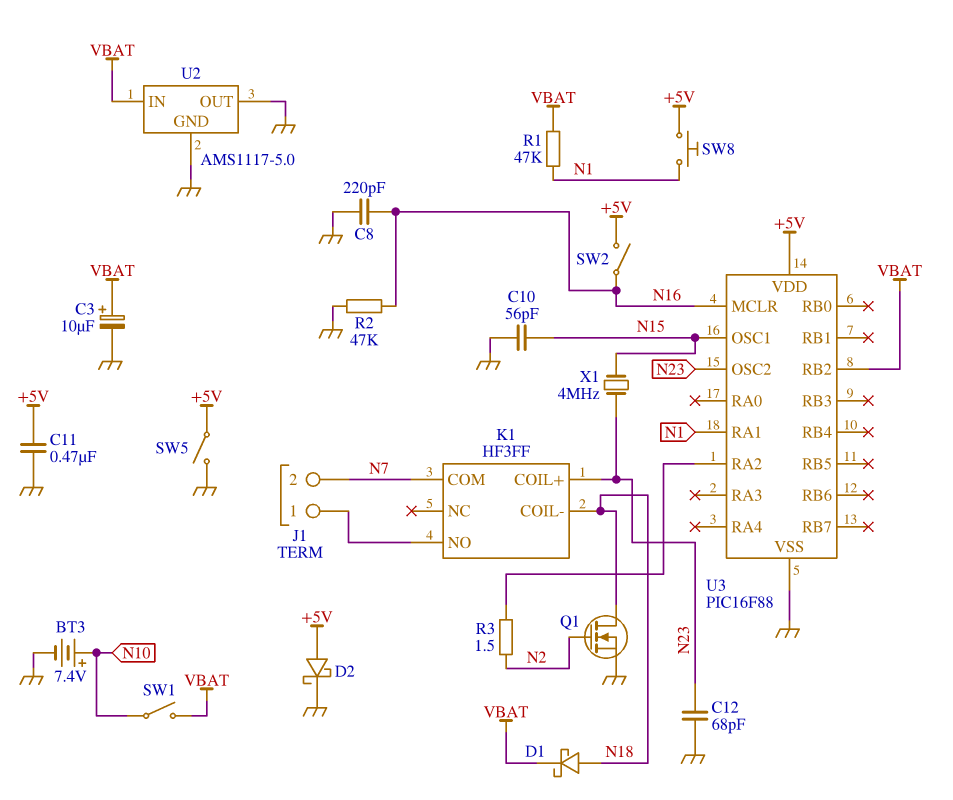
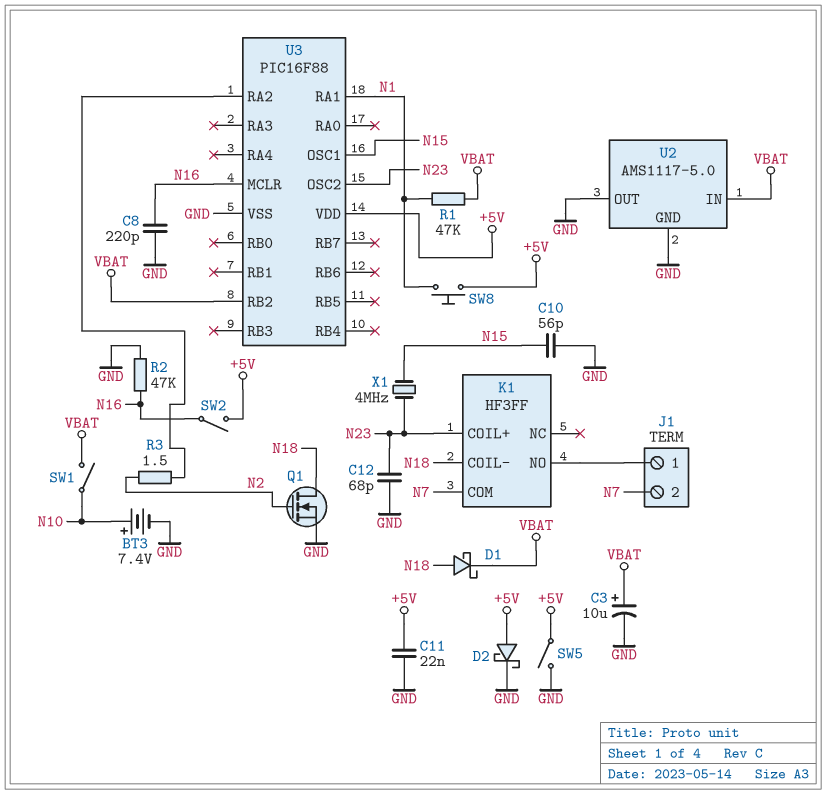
C11: 470nF (+5V, GND) -> 22nF (+5V, GND)

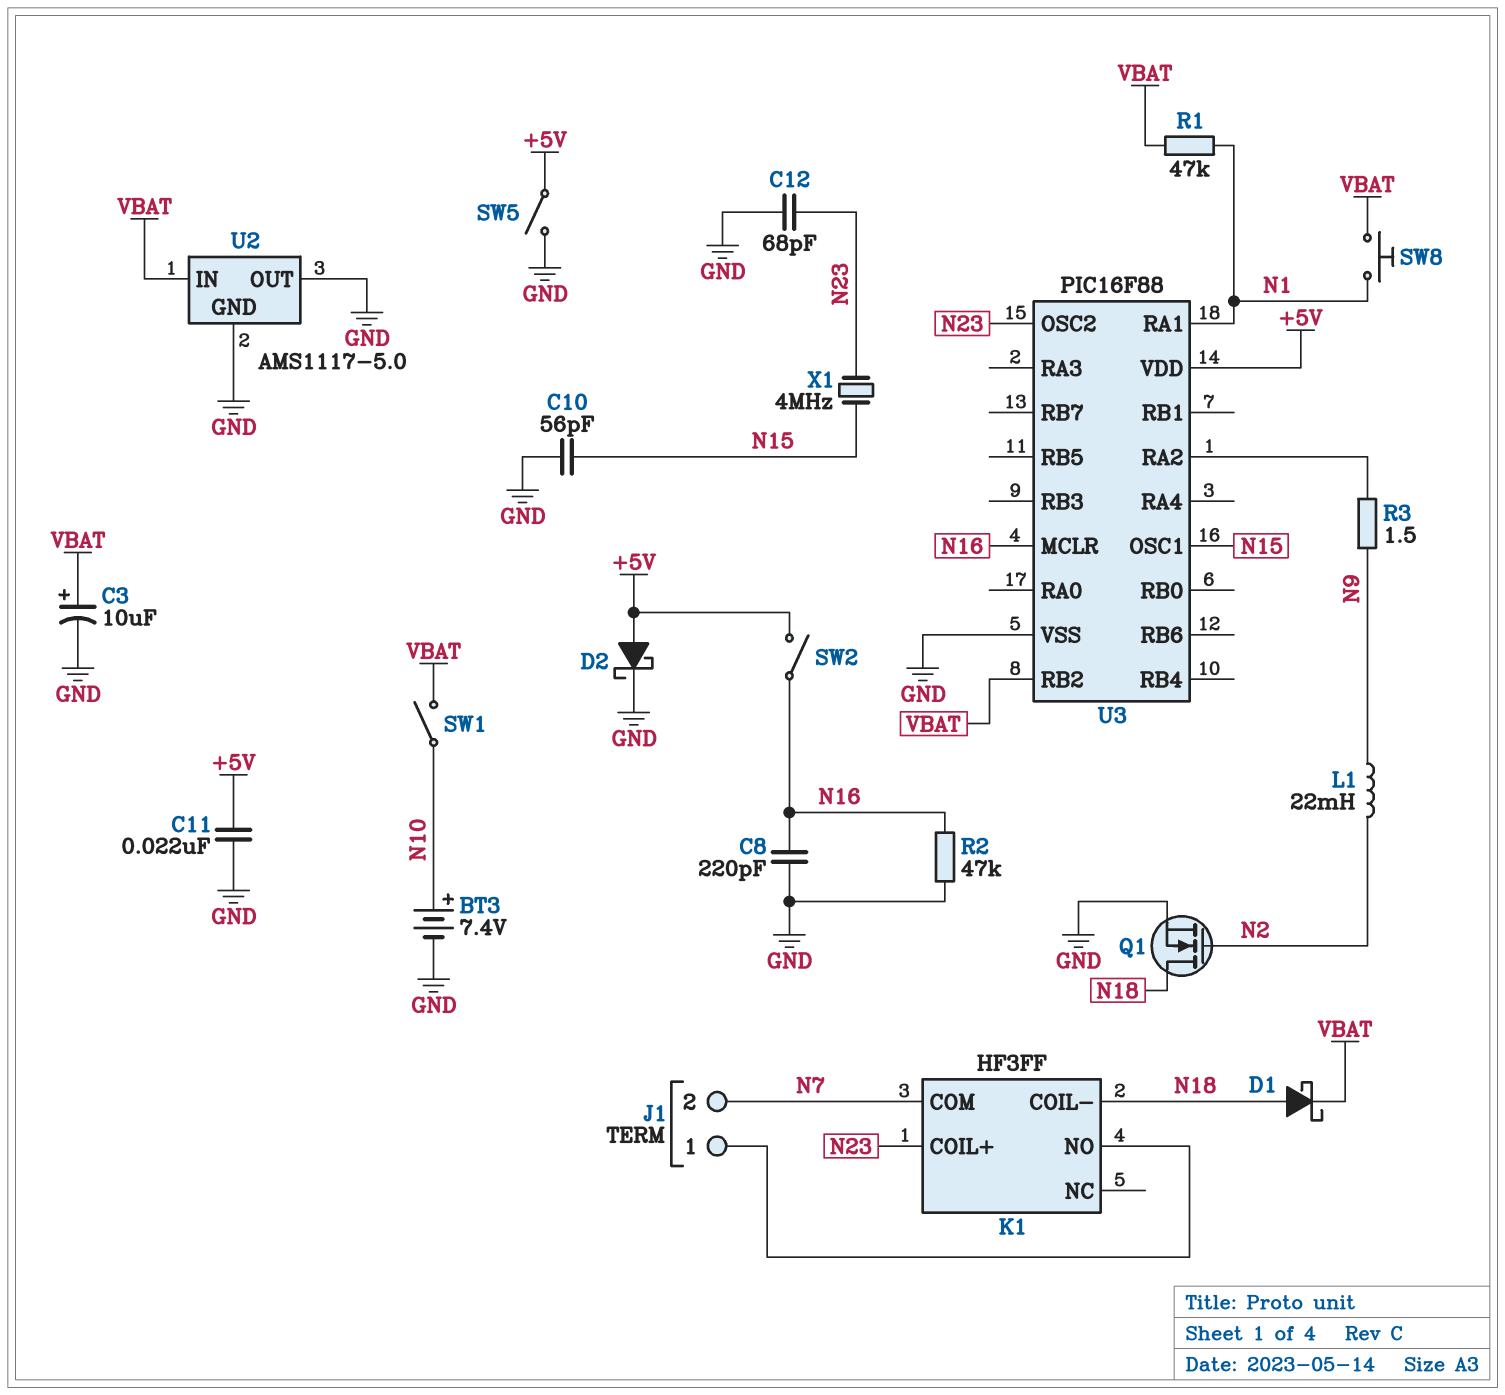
L1: none -> 22mH (N2, N9)
R3: 1.5 (N2, U3/RA2) -> 1.5 (N9, U3/RA2)
SW8: button (+5V, N1) -> button (N1, VBAT)

